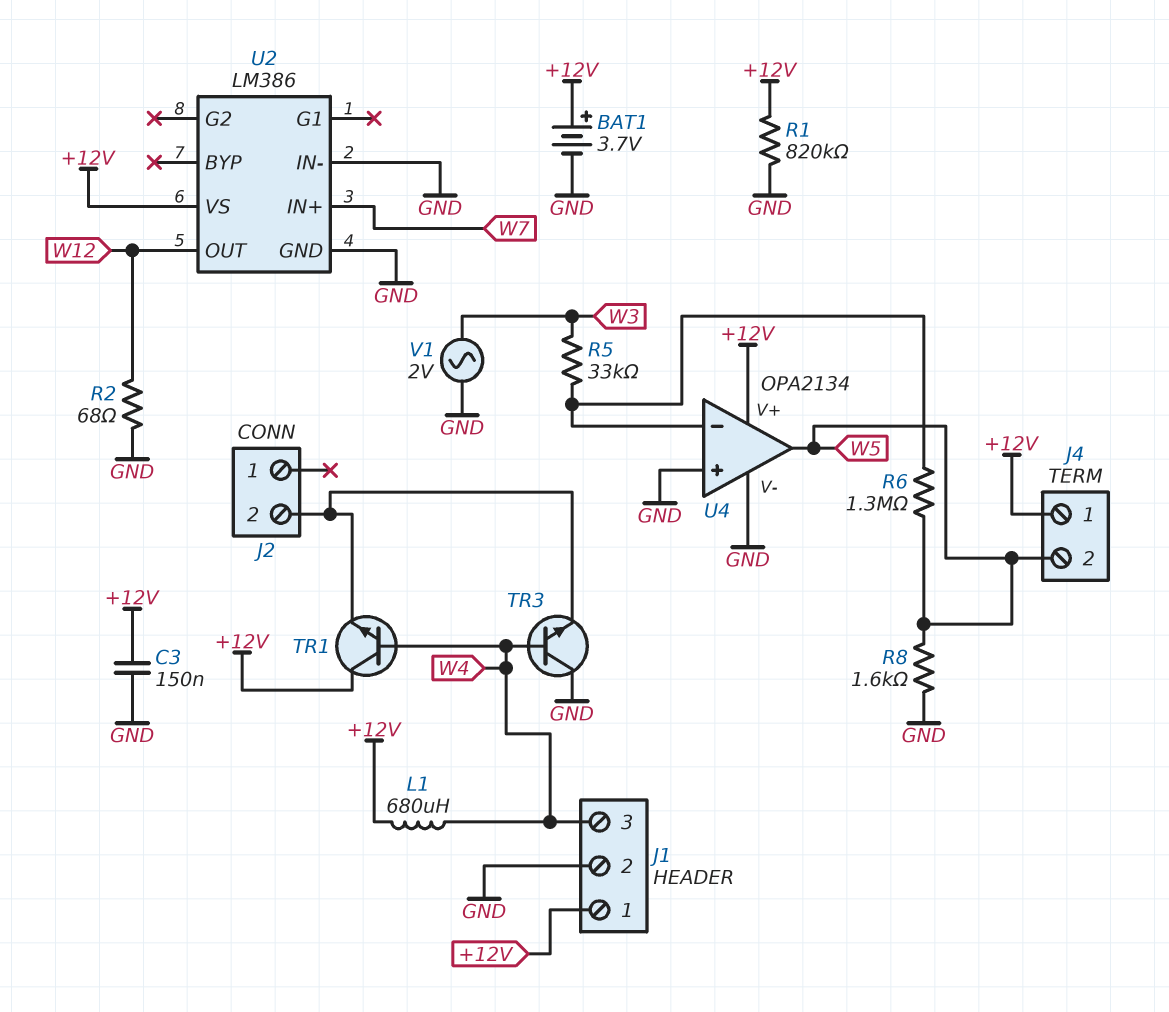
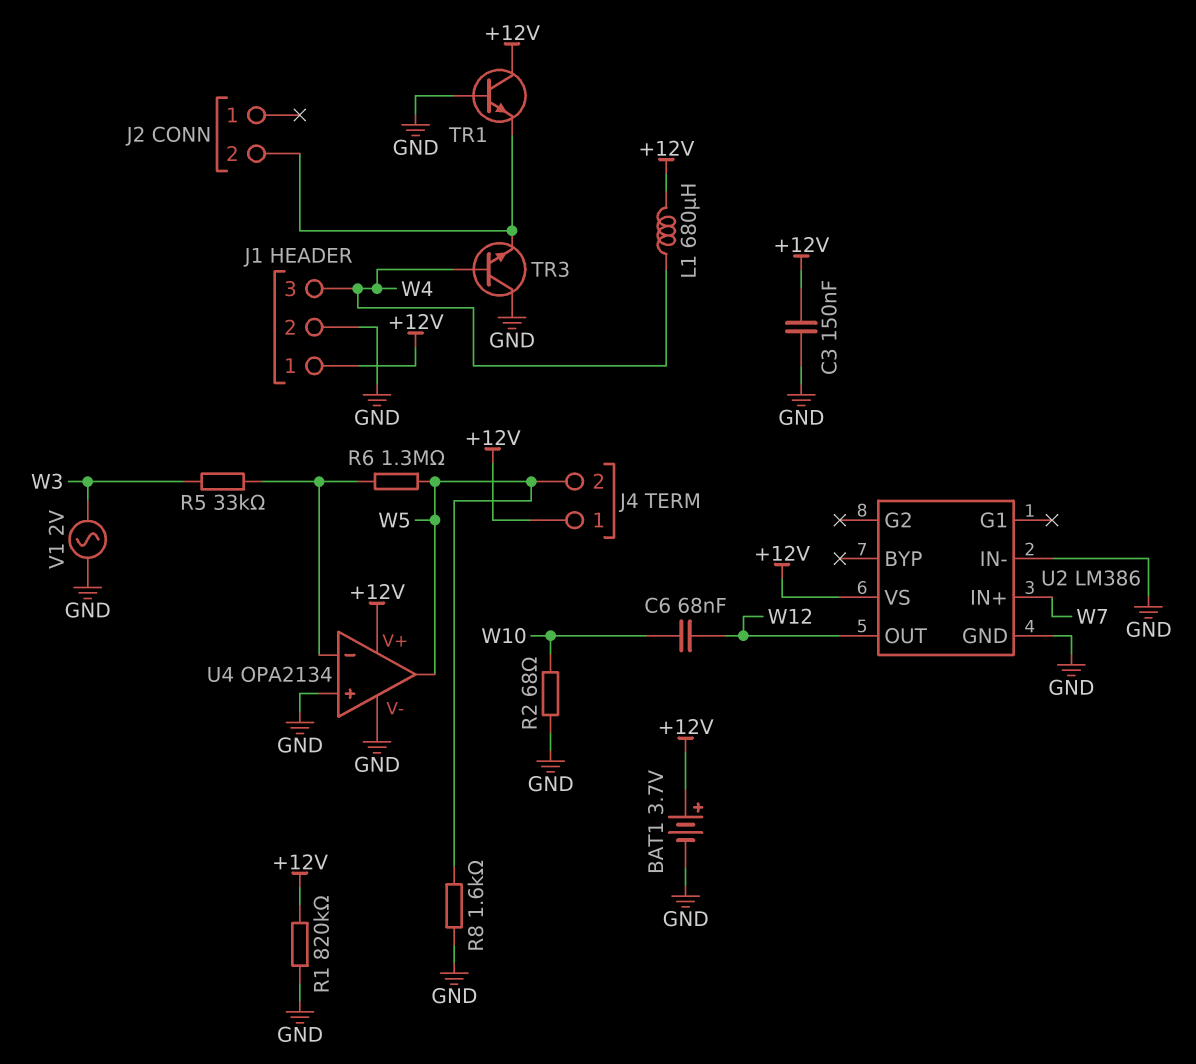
C6: none -> 68nF (W10, W12)
R2: 68 (GND, W12) -> 68 (GND, W10)
TR1: NPN (B W4, C +12V, E J2/2) -> NPN (B GND, C +12V, E J2/2)

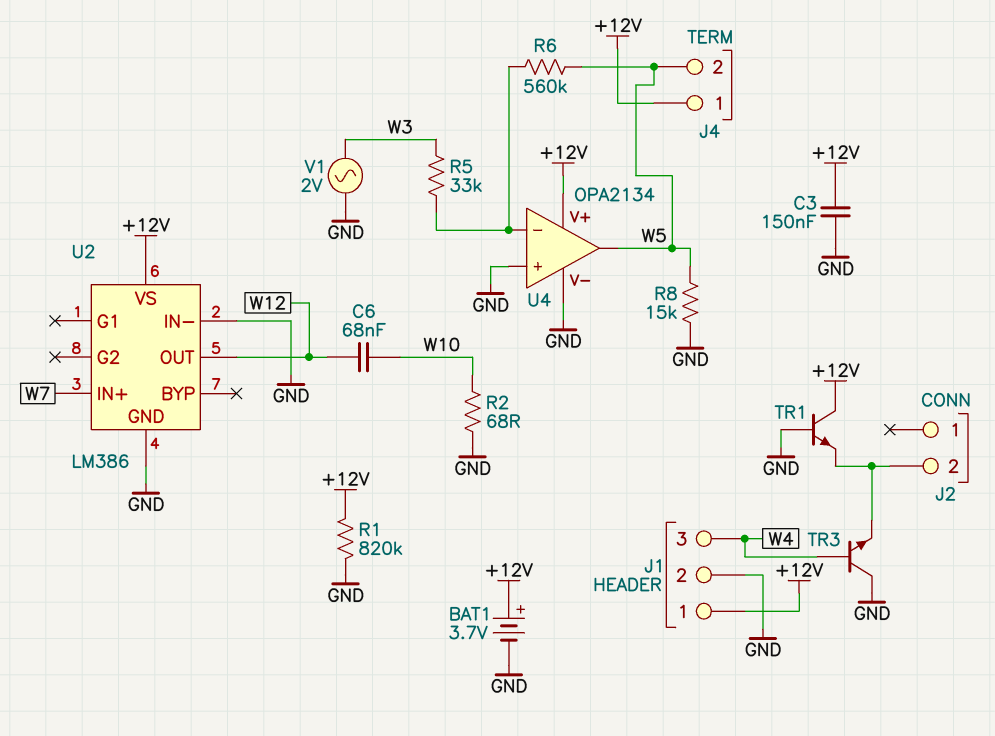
L1: 680uH (+12V, W4) -> none
R6: 1.3M (U4/in-, W5) -> 560k (U4/in-, W5)
R8: 1.6k (GND, W5) -> 15k (GND, W5)

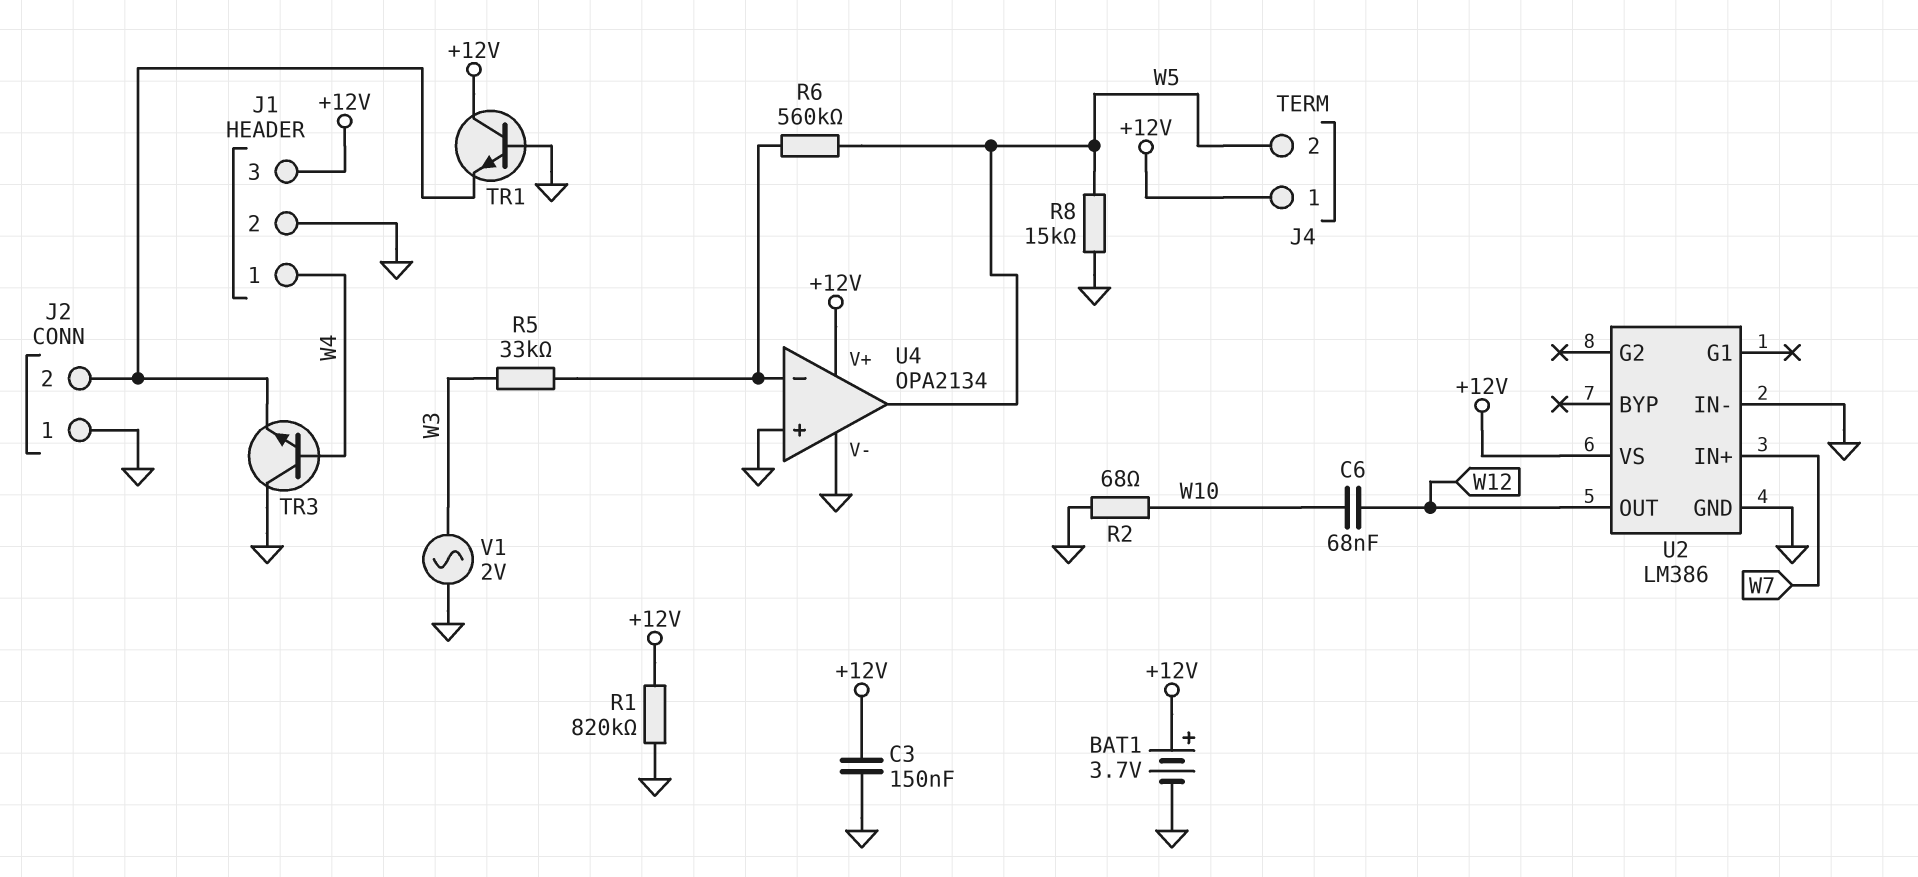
J1 pin 1: +12V -> W4
J1 pin 3: W4 -> +12V
J2 pin 1: none -> GND

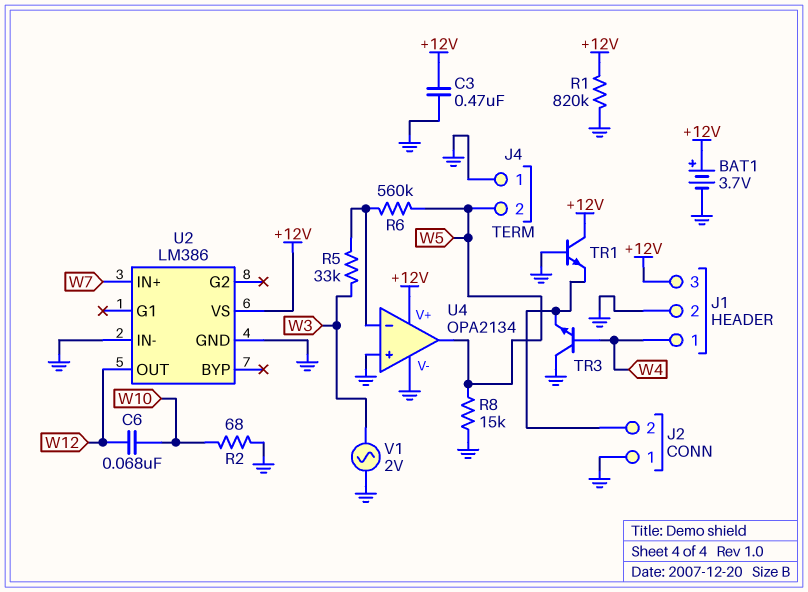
C3: 150nF (+12V, GND) -> 470nF (+12V, GND)
J4 pin 1: +12V -> GND

